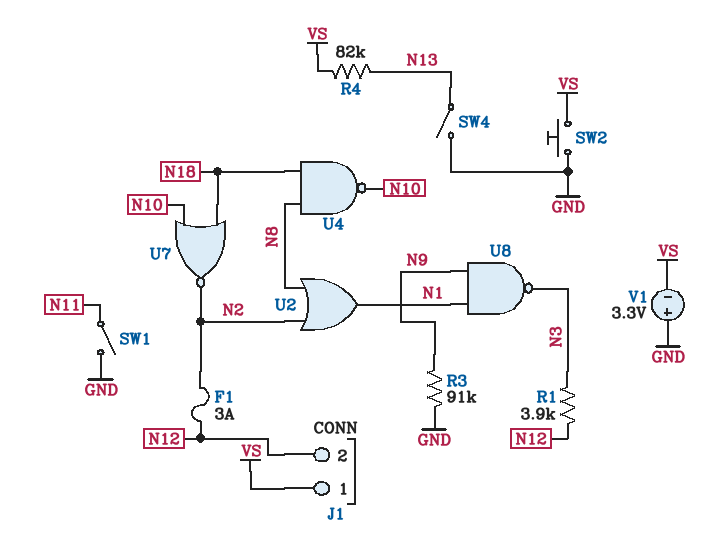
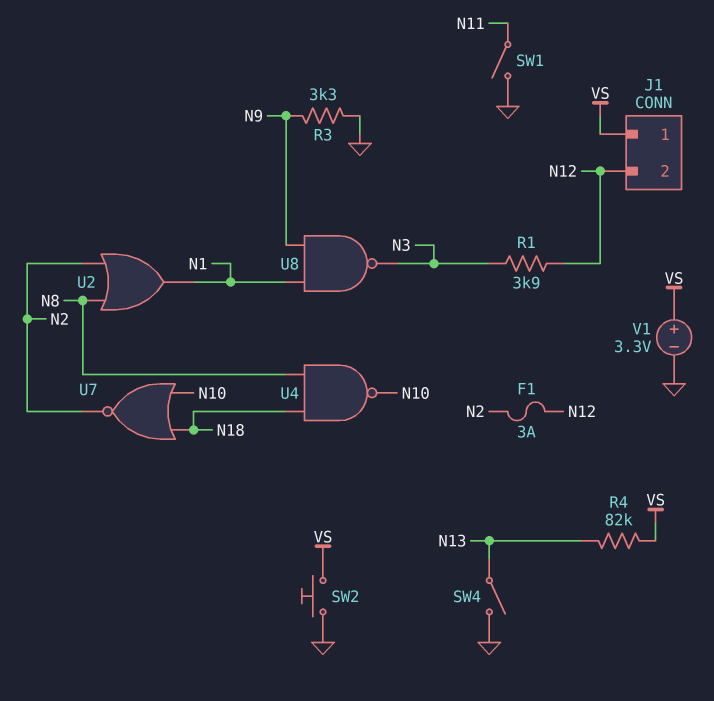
R3: 91k (GND, N9) -> 3.3k (GND, N9)
V1: 3.3V (plus GND, minus VS) -> 3.3V (plus VS, minus GND)

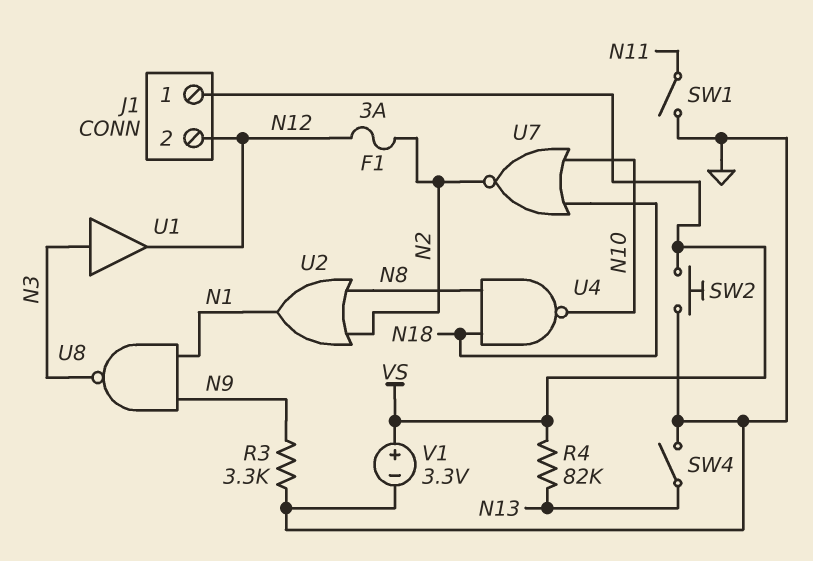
R1: 3.9k (N3, N12) -> none
U1: none -> buffer (in N3, out N12)

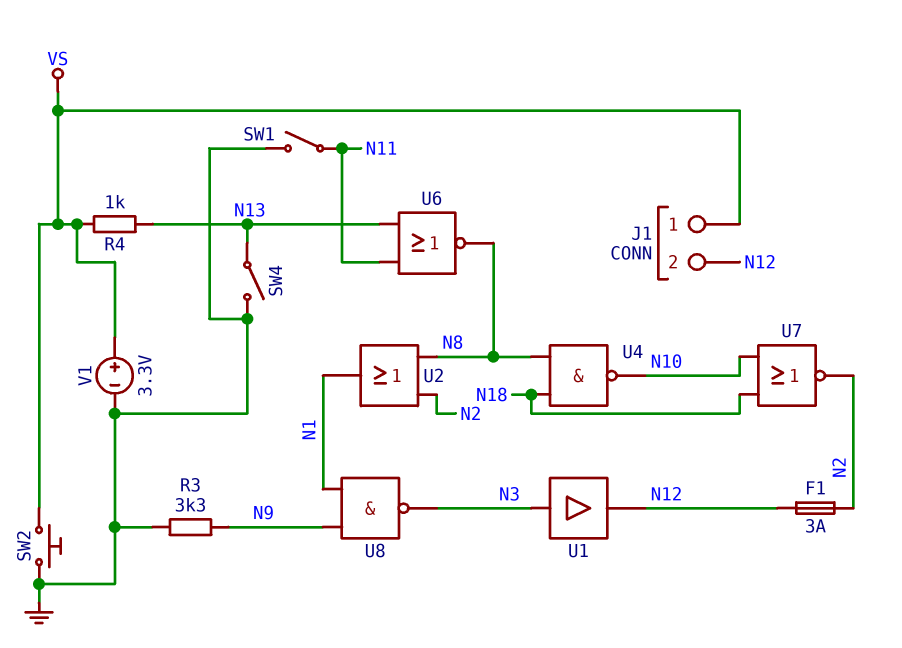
R4: 82k (N13, VS) -> 1k (N13, VS)
U6: none -> NOR (in N11, in N13, out N8)

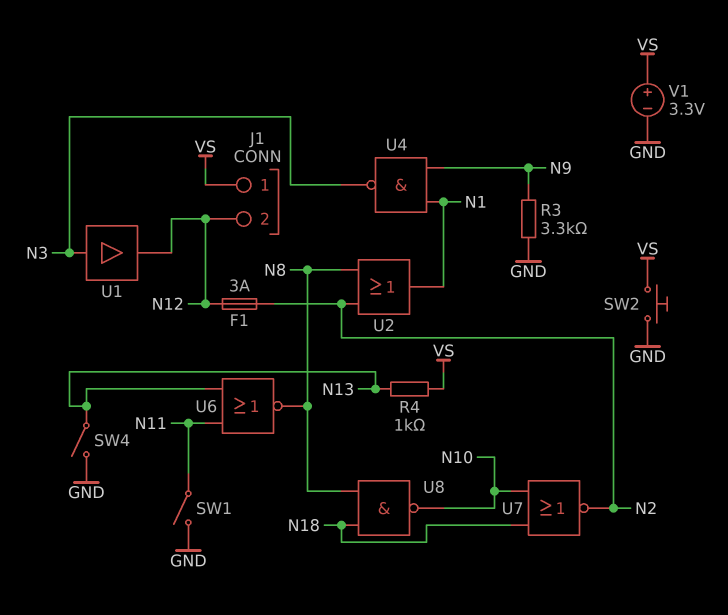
U4: NAND (in N8, in N18, out N10) -> NAND (in N1, in N9, out N3)
U8: NAND (in N1, in N9, out N3) -> NAND (in N8, in N18, out N10)

